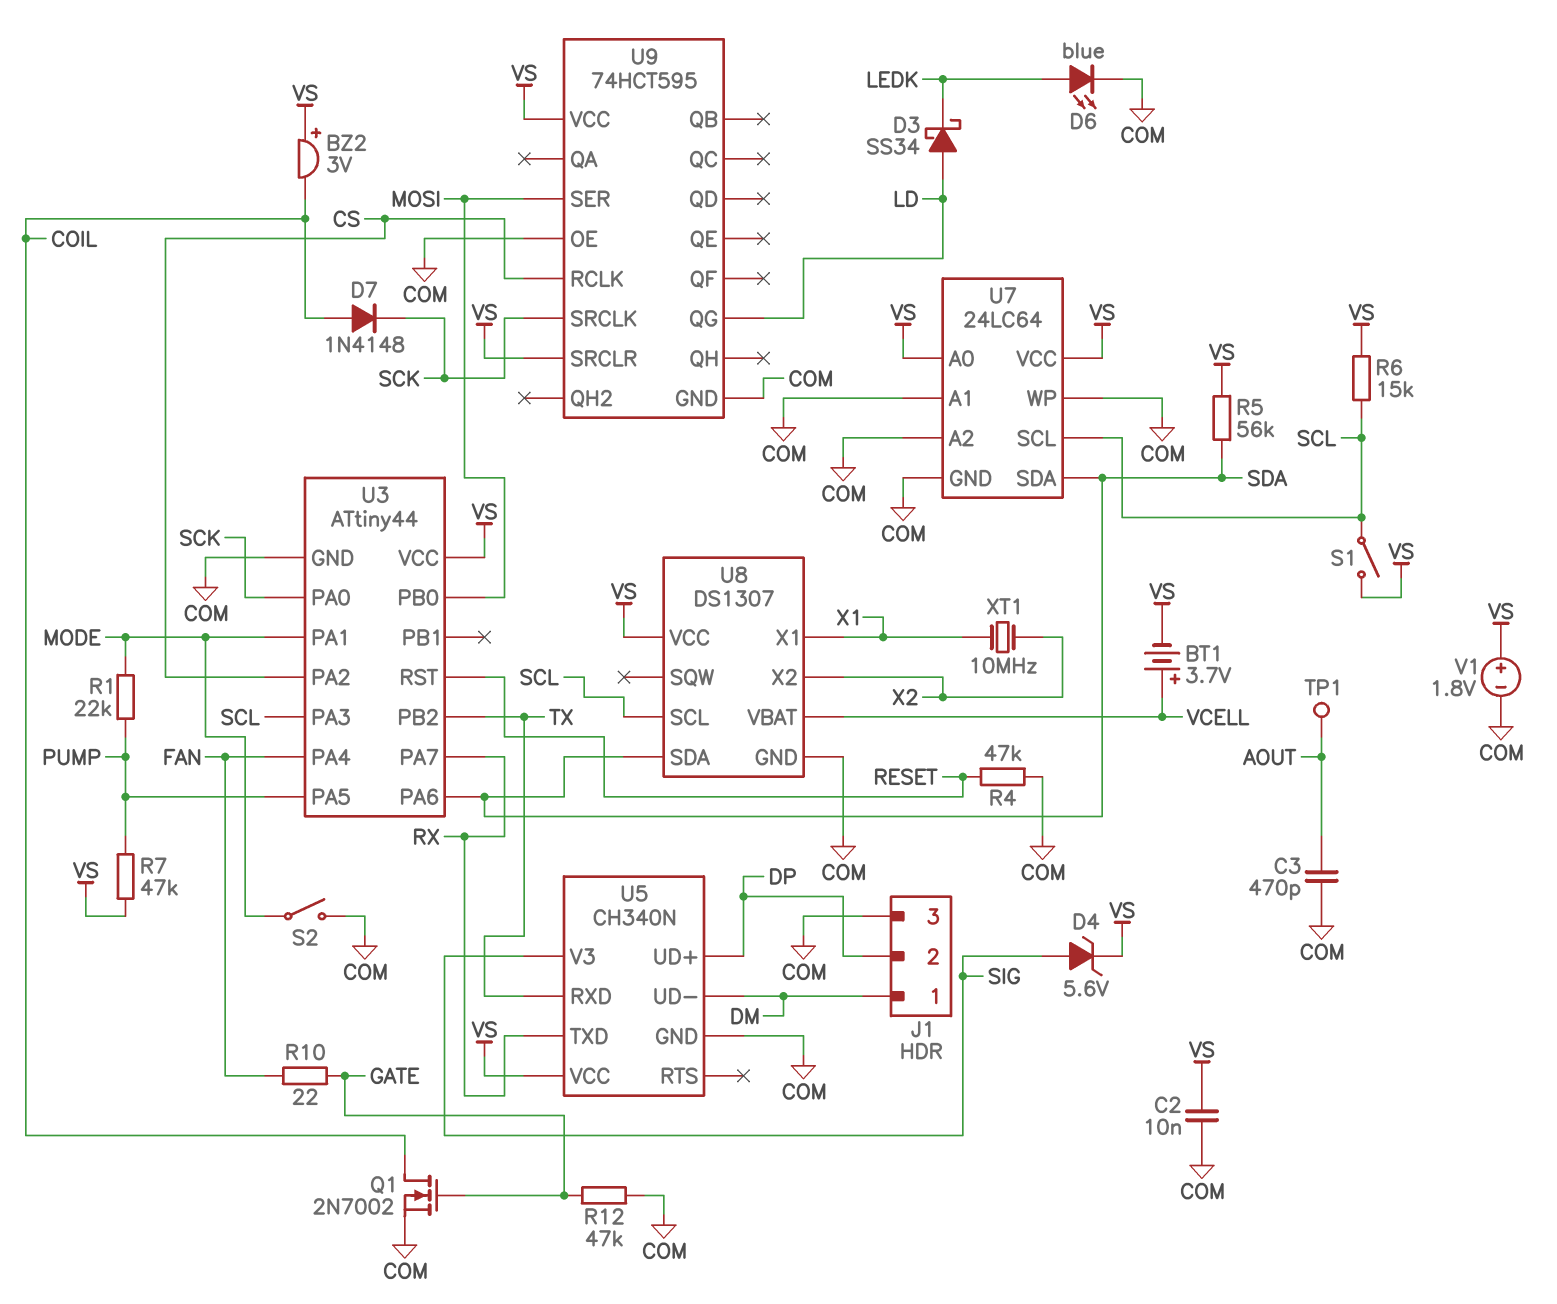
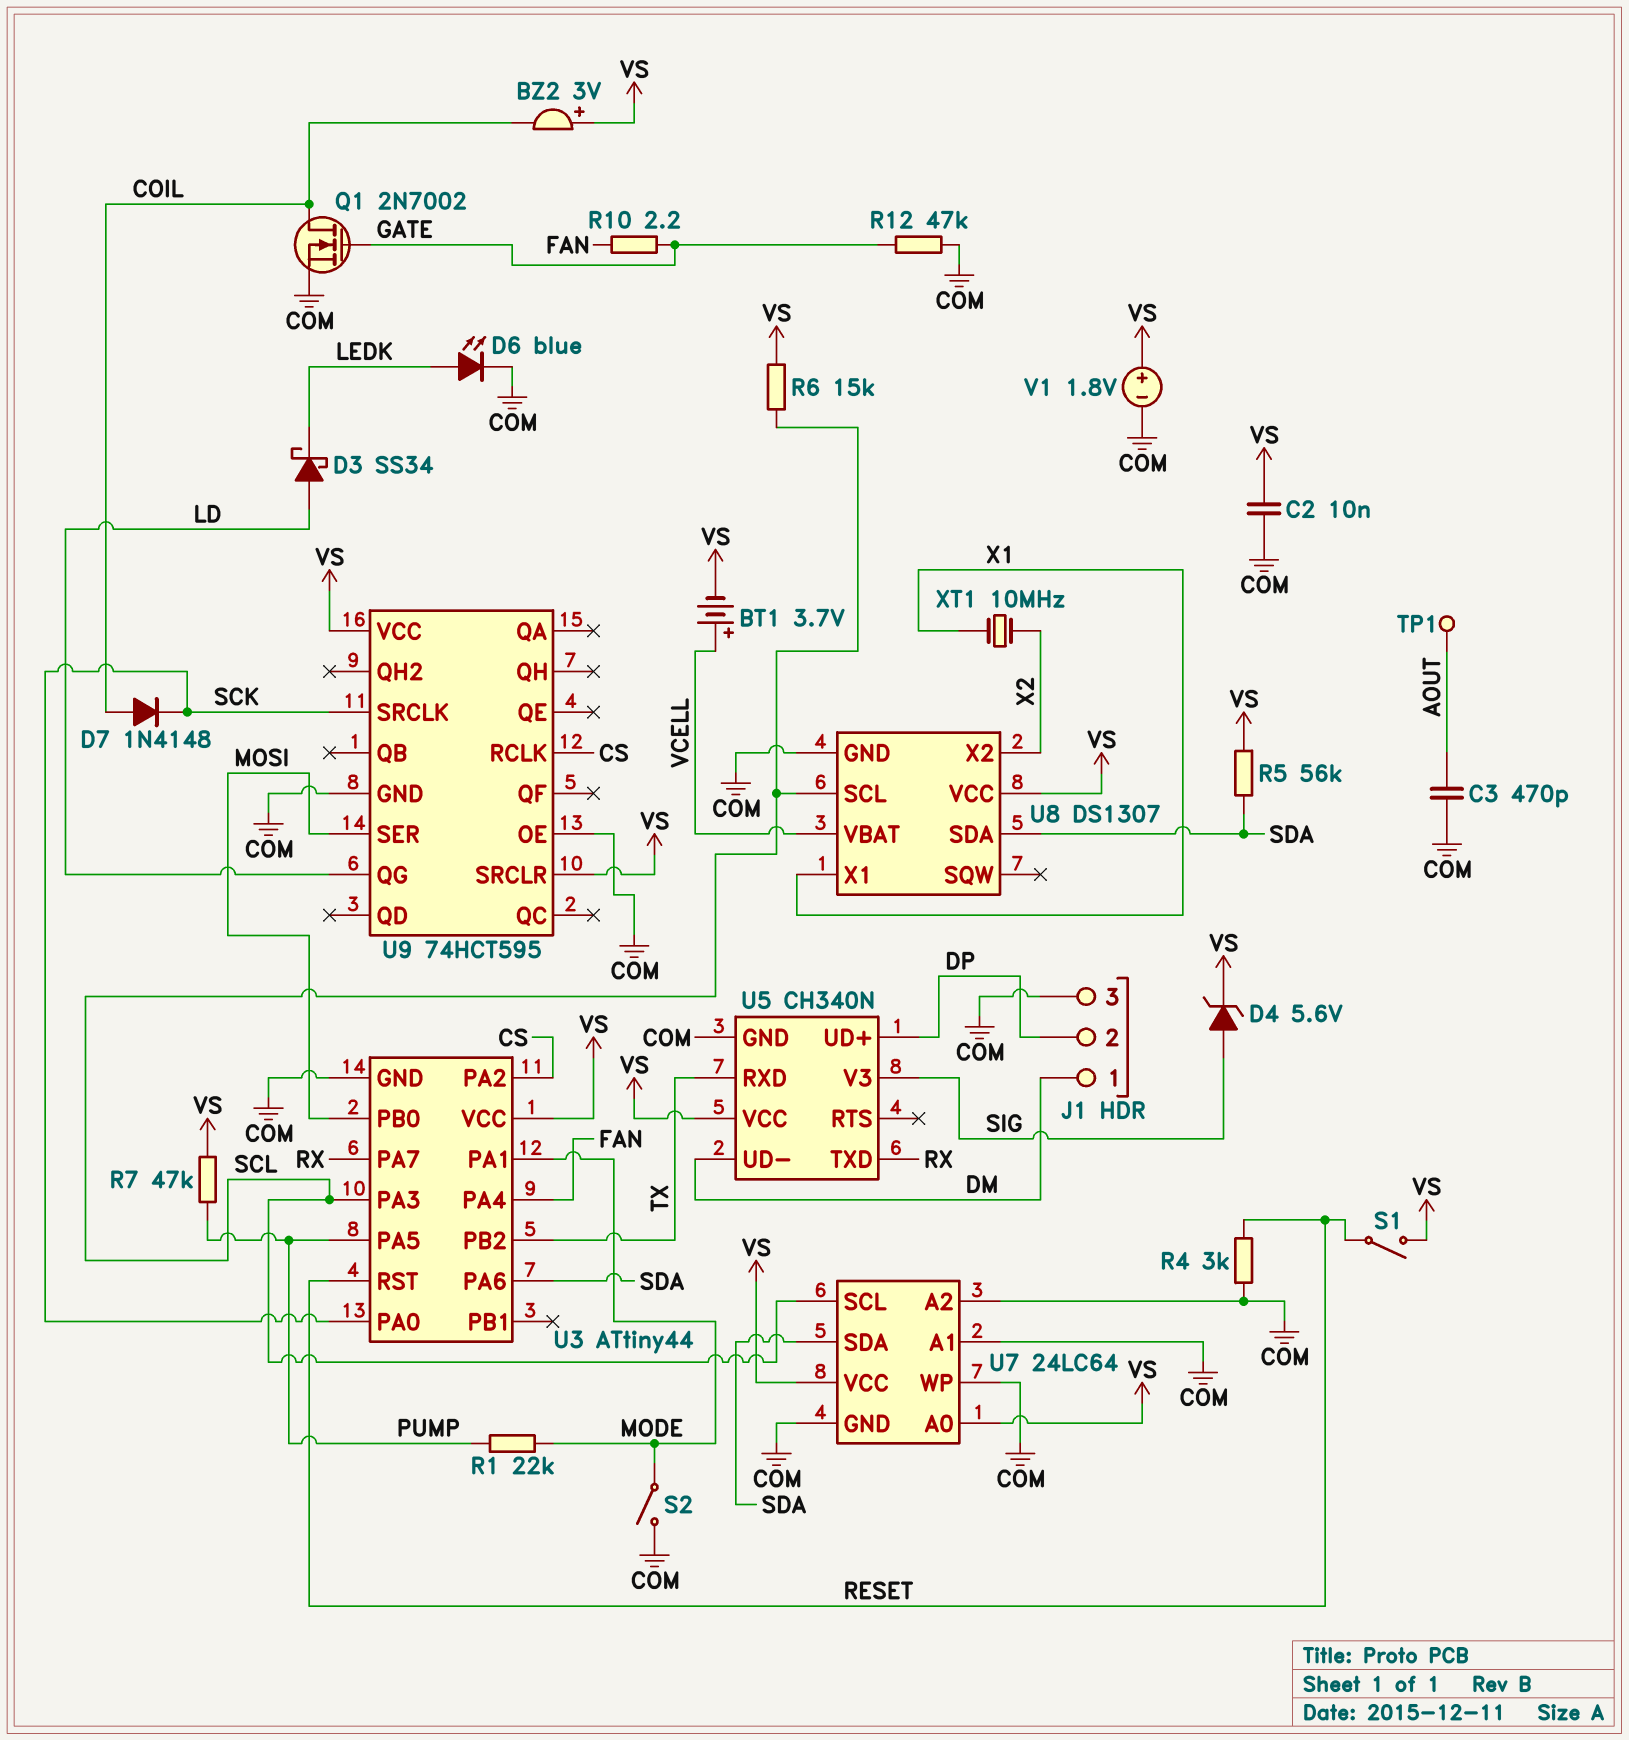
R4: 47k (COM, RESET) -> 3k (COM, RESET)
R10: 22 (FAN, GATE) -> 2.2 (FAN, GATE)
S1: switch (SCL, VS) -> switch (RESET, VS)

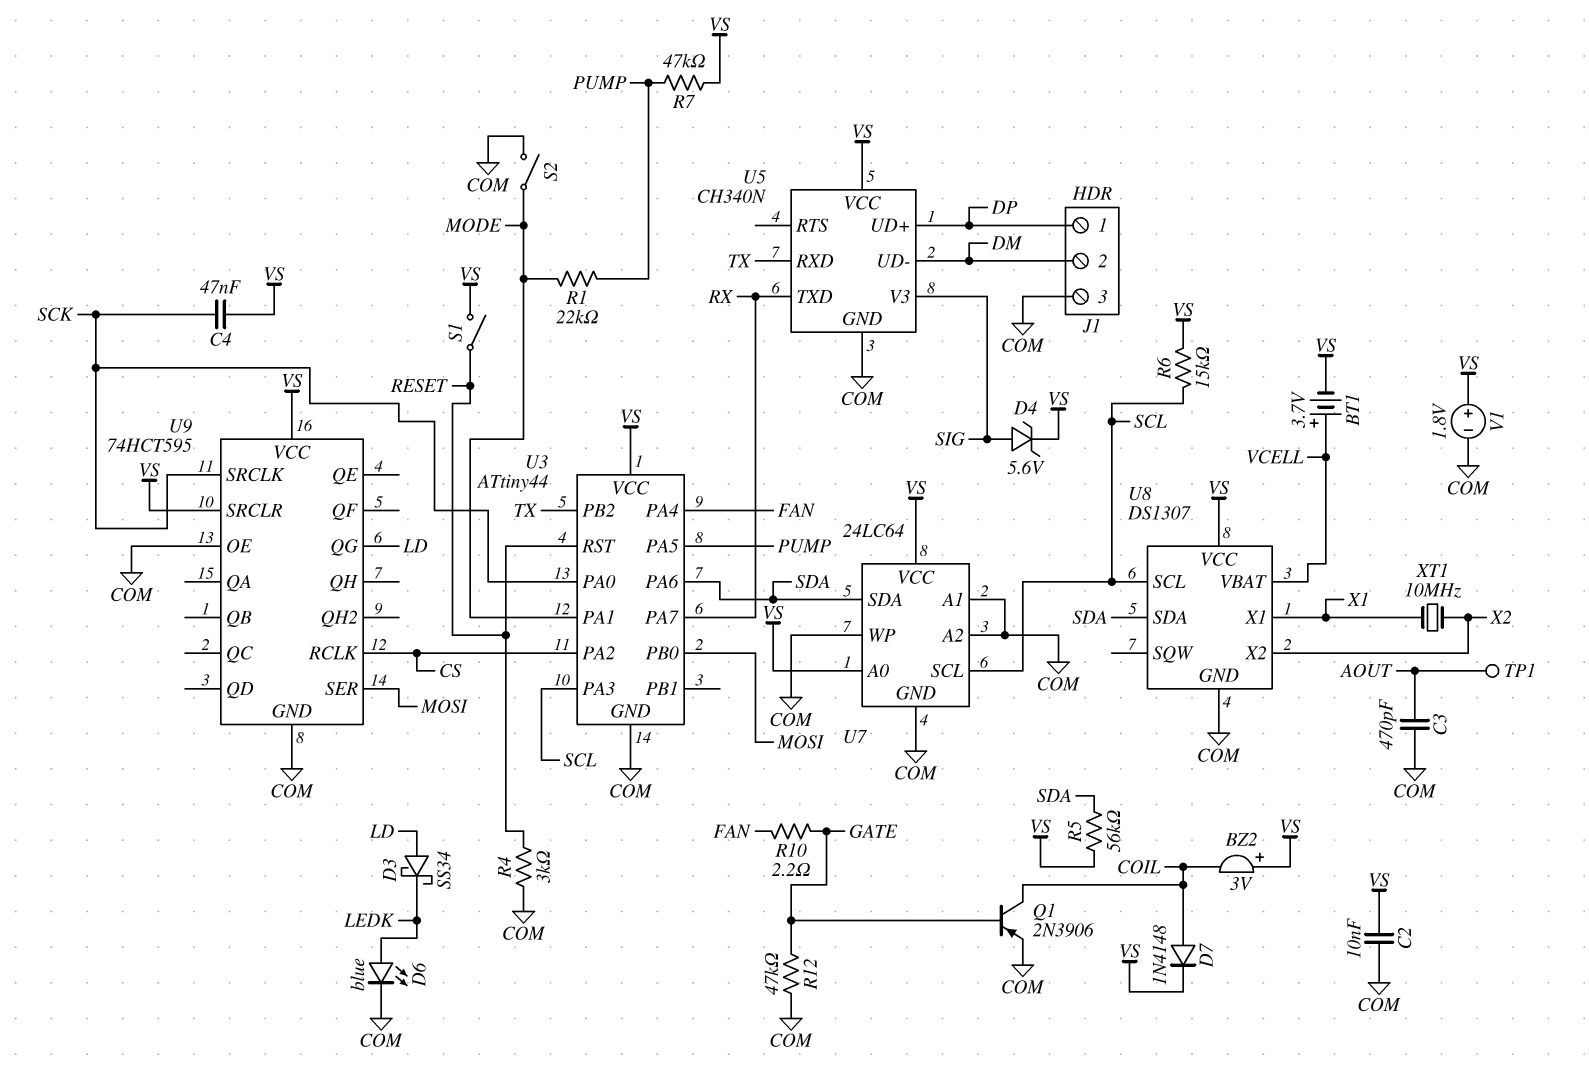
C4: none -> 47nF (SCK, VS)
D7: diode 1N4148 (A COIL, K SCK) -> diode 1N4148 (A COIL, K VS)
J1 pin 1: DM -> DP
J1 pin 2: DP -> DM
Q1: NMOS 2N7002 (G GATE, D COIL, S COM) -> PNP 2N3906 (B GATE, C COIL, E COM)

